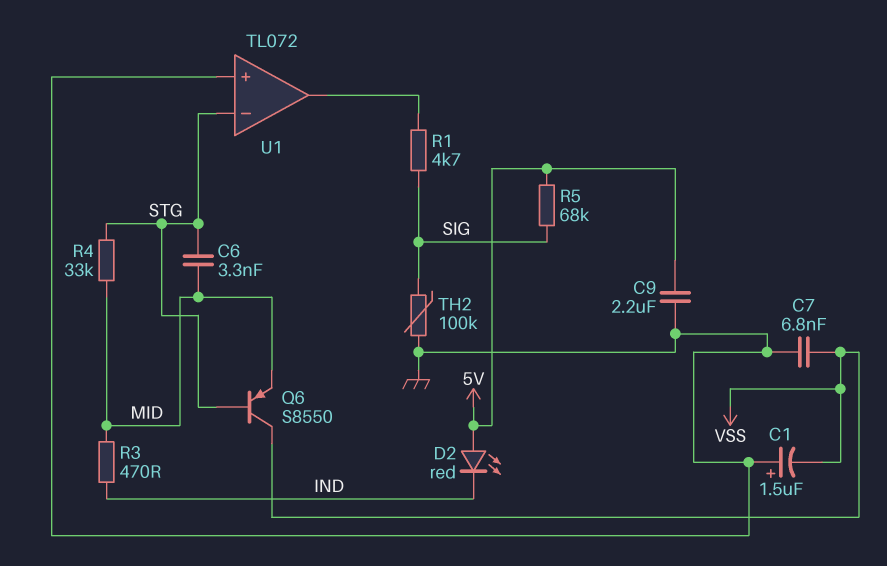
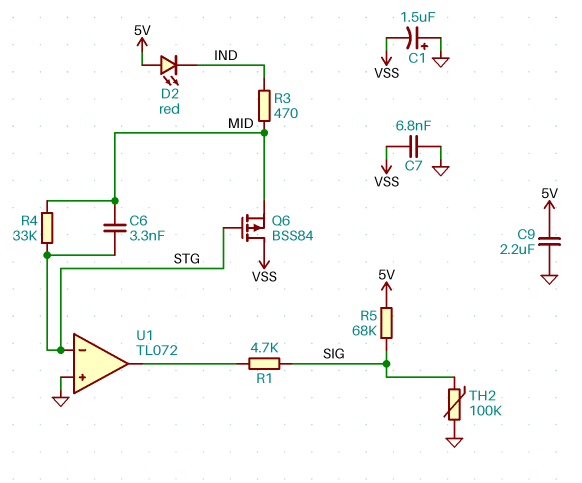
Q6: PNP S8550 (B STG, C VSS, E MID) -> PMOS BSS84 (G STG, D VSS, S MID)

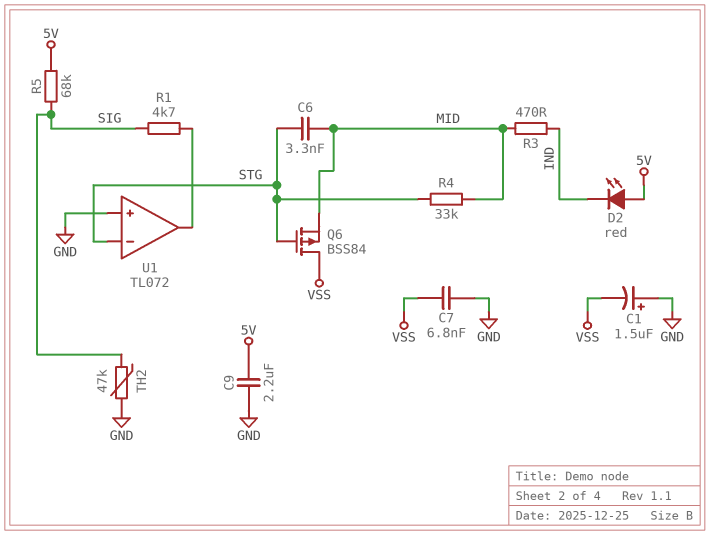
TH2: 100k (GND, SIG) -> 47k (GND, SIG)

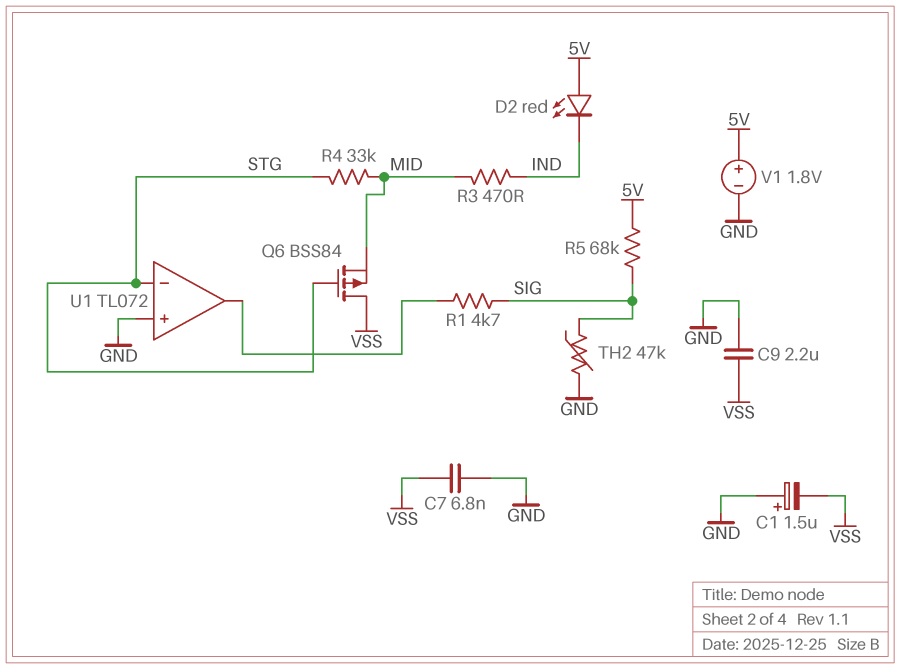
C6: 3.3nF (MID, STG) -> none
C9: 2.2uF (5V, GND) -> 2.2uF (GND, VSS)
V1: none -> 1.8V (plus 5V, minus GND)

